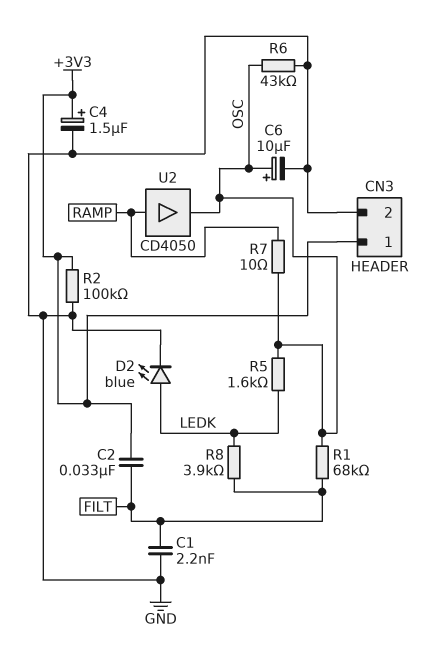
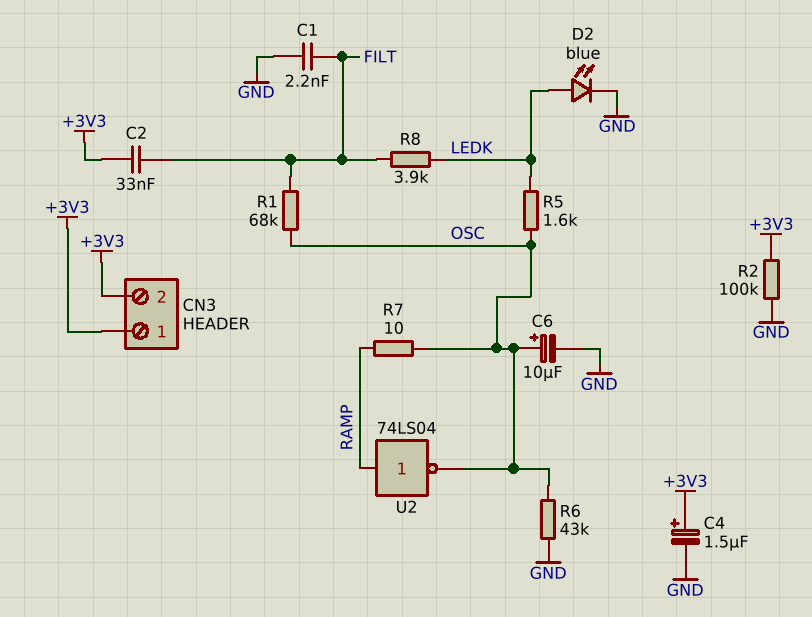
CN3 pin 2: GND -> +3V3
U2: buffer CD4050 (in RAMP, out OSC) -> NOT 74LS04 (in RAMP, out OSC)

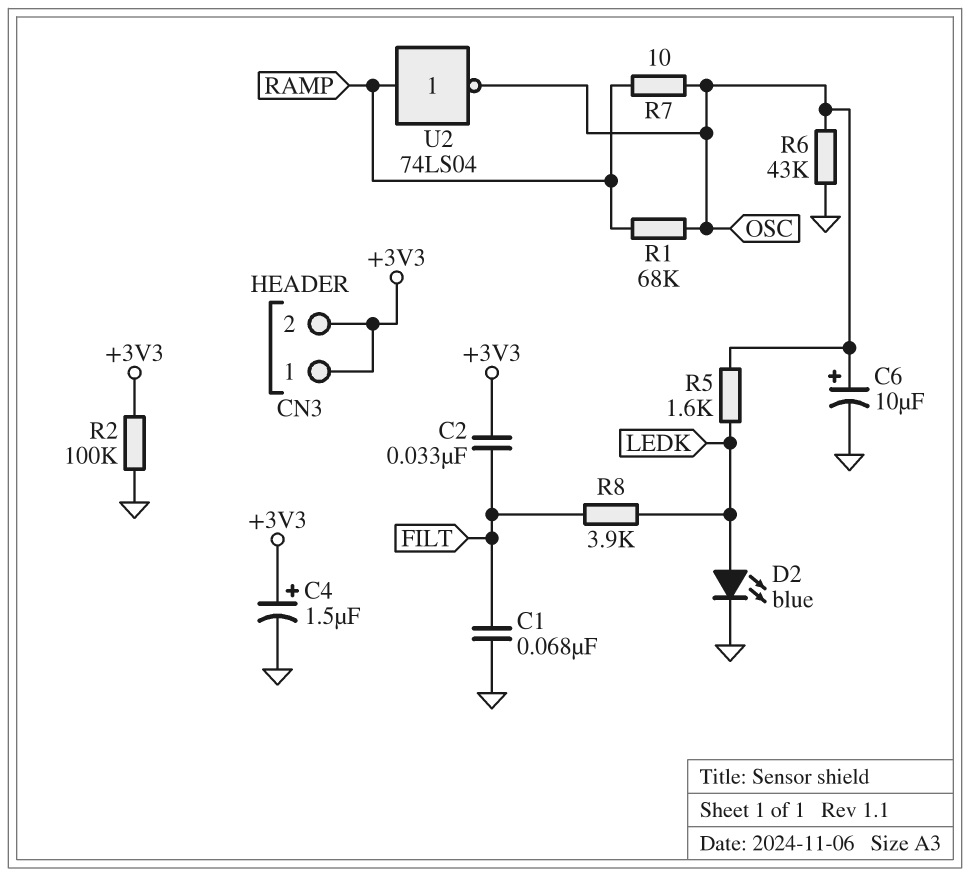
C1: 2.2nF (FILT, GND) -> 68nF (FILT, GND)
R1: 68k (FILT, OSC) -> 68k (OSC, RAMP)

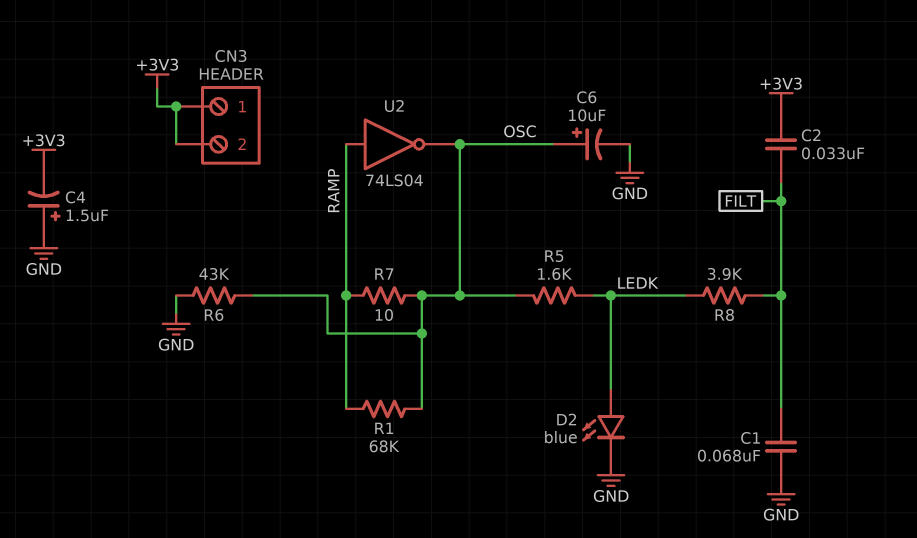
C4: 1.5uF (plus +3V3, minus GND) -> 1.5uF (plus GND, minus +3V3)
R2: 100k (+3V3, GND) -> none

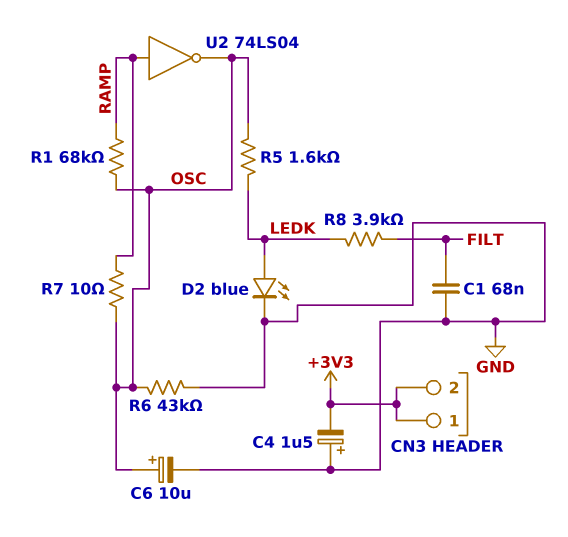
C2: 33nF (+3V3, FILT) -> none

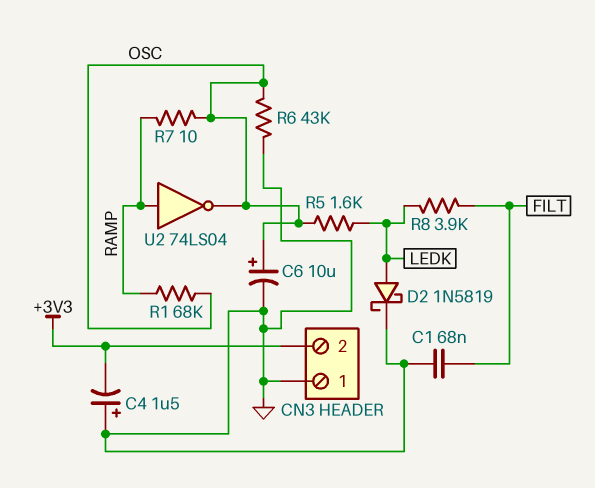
CN3 pin 1: +3V3 -> GND
D2: LED blue (A LEDK, K GND) -> schottky 1N5819 (A LEDK, K GND)

